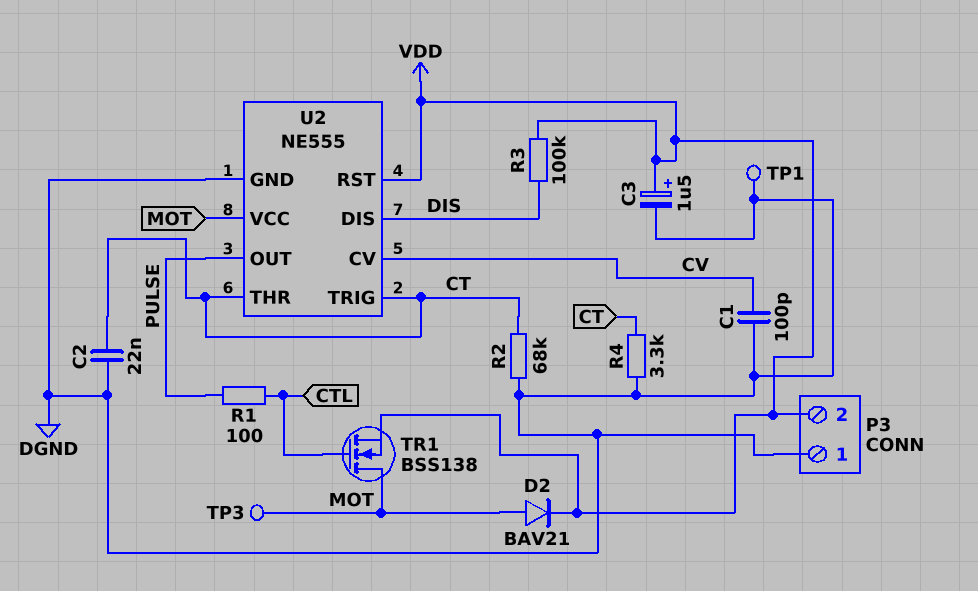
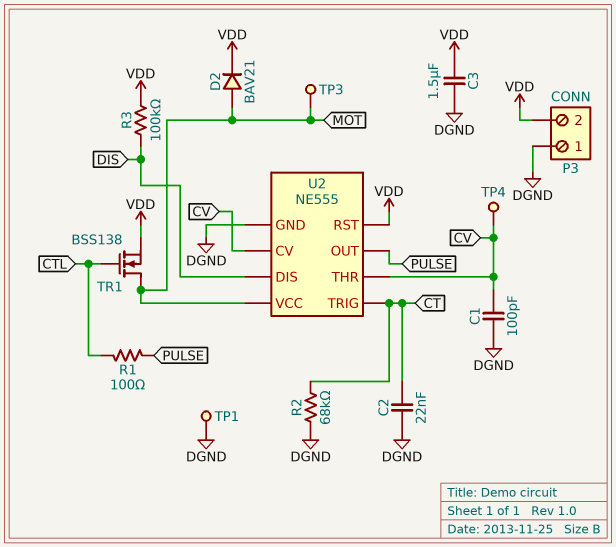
C3: 1.5uF (plus VDD, minus DGND) -> 1.5uF (DGND, VDD)
R4: 3.3k (CT, DGND) -> none
TP4: none -> test point (CV)
U2 pin THR: CT -> CV

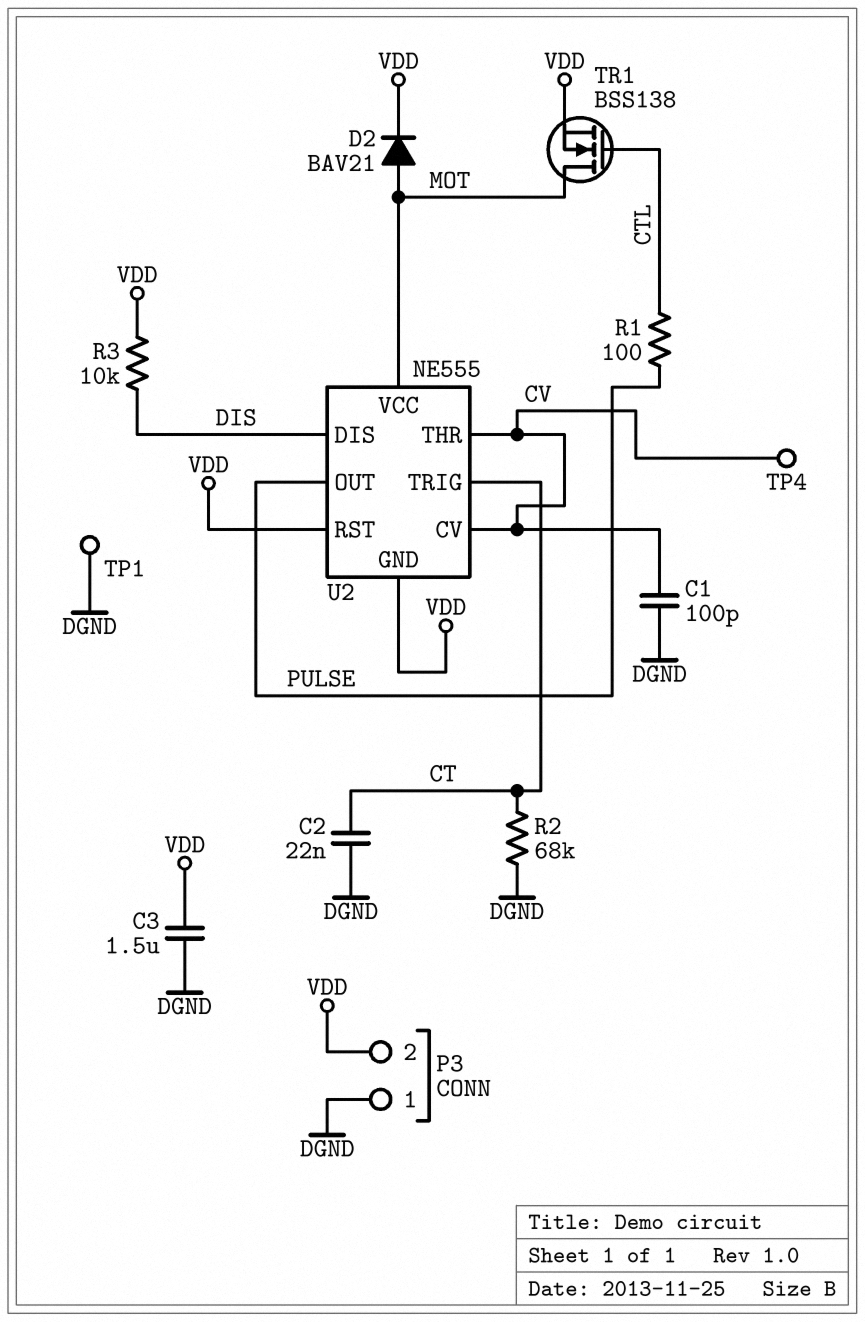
R3: 100k (DIS, VDD) -> 10k (DIS, VDD)
TP3: test point (MOT) -> none
U2 pin GND: DGND -> VDD

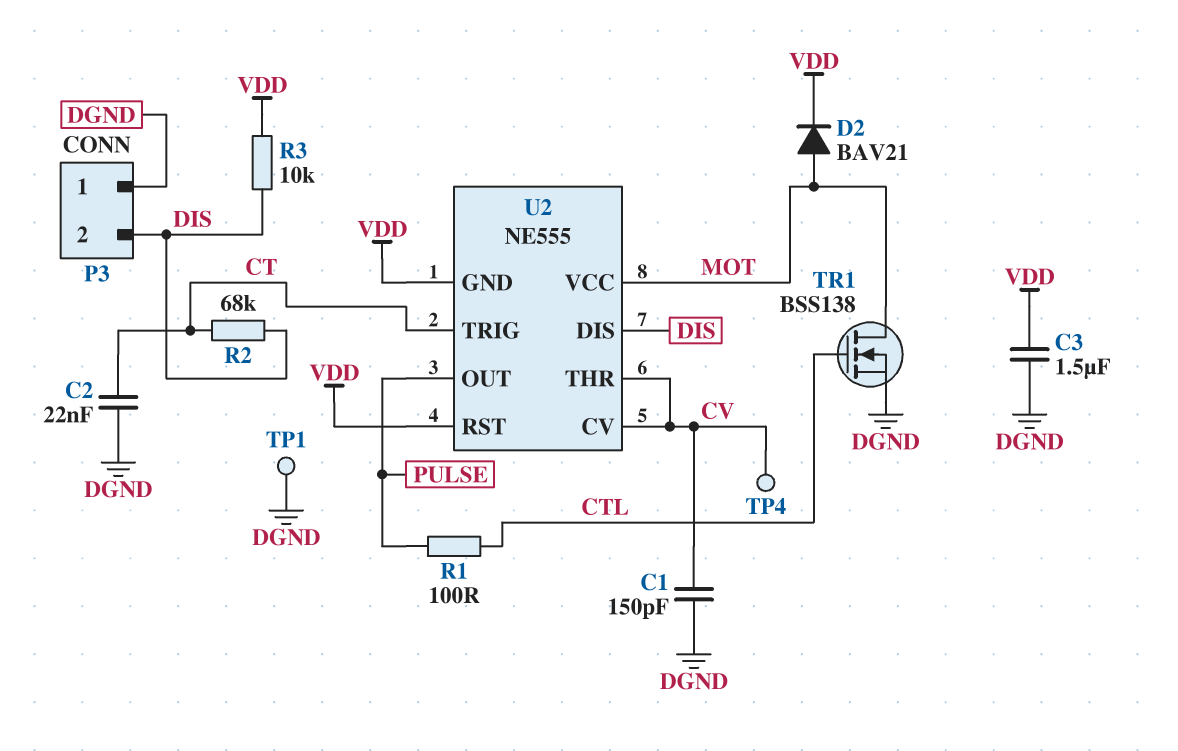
C1: 100pF (CV, DGND) -> 150pF (CV, DGND)
P3 pin 2: VDD -> DIS
R2: 68k (CT, DGND) -> 68k (CT, DIS)
TR1: NMOS BSS138 (G CTL, D MOT, S VDD) -> NMOS BSS138 (G CTL, D MOT, S DGND)

